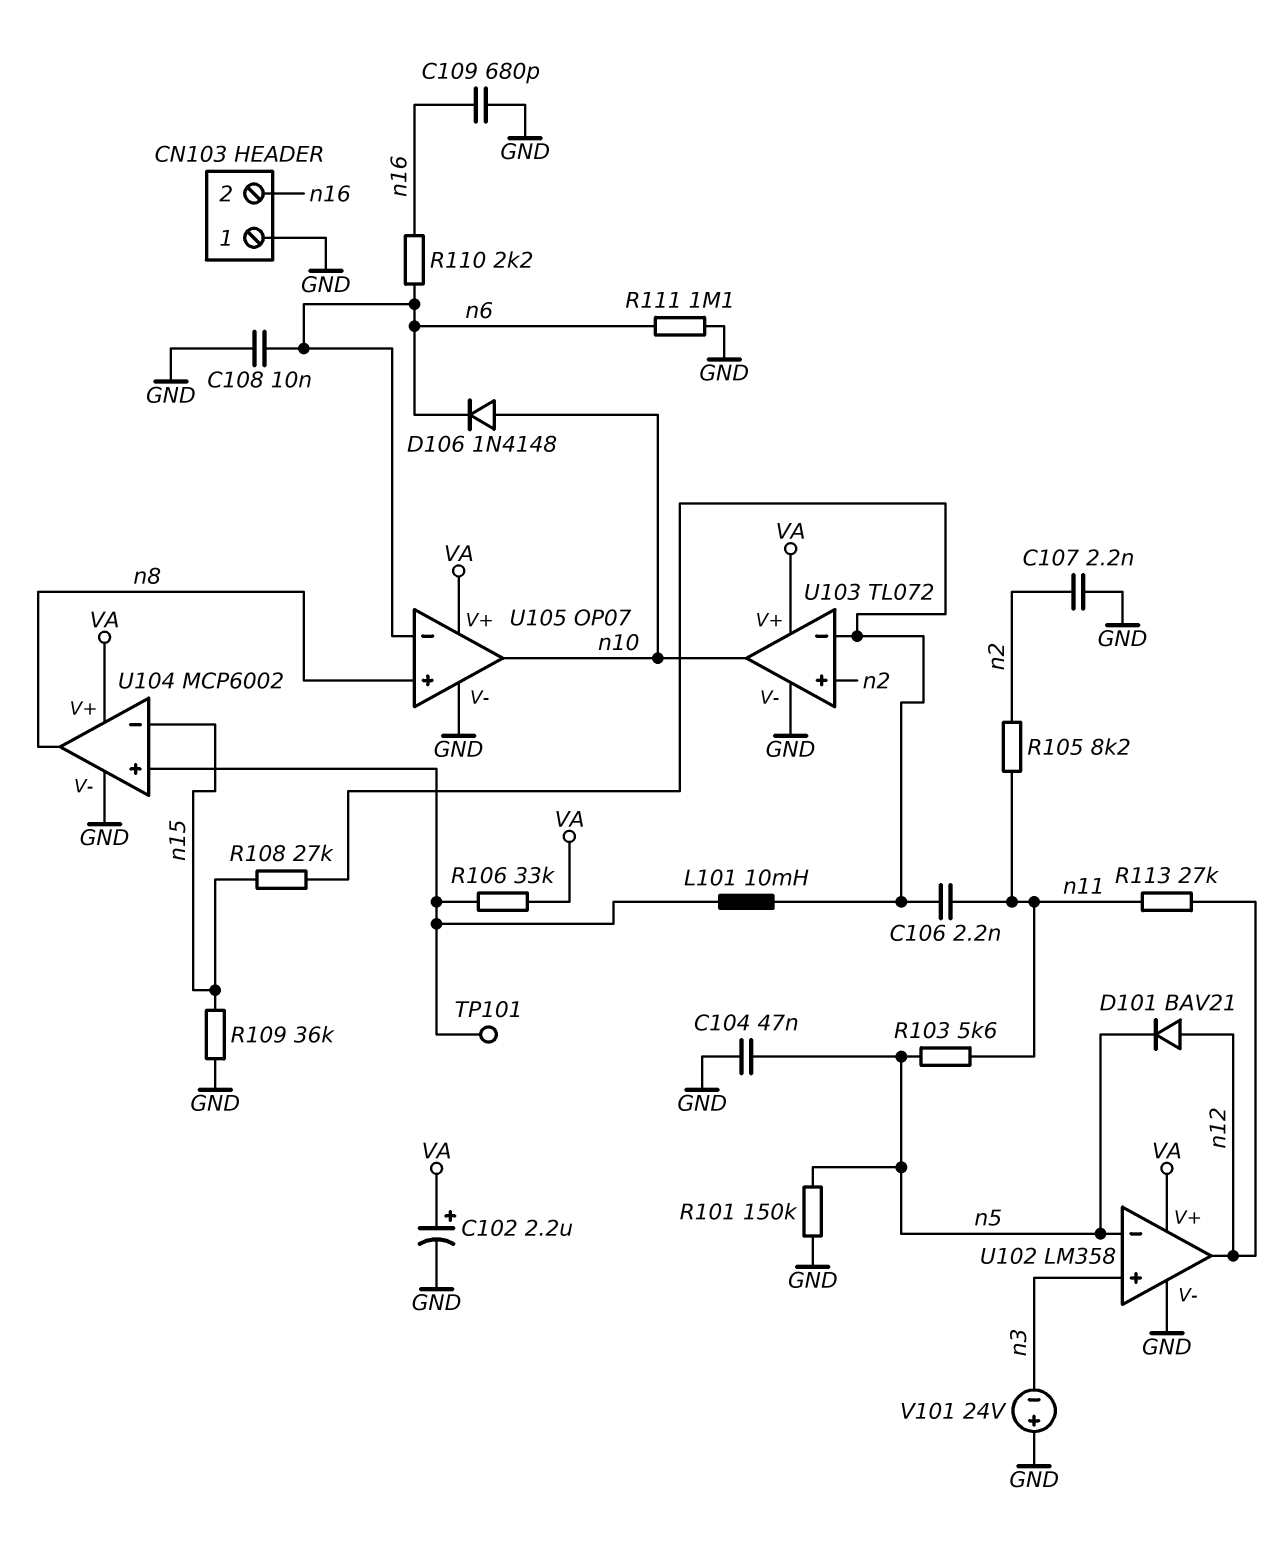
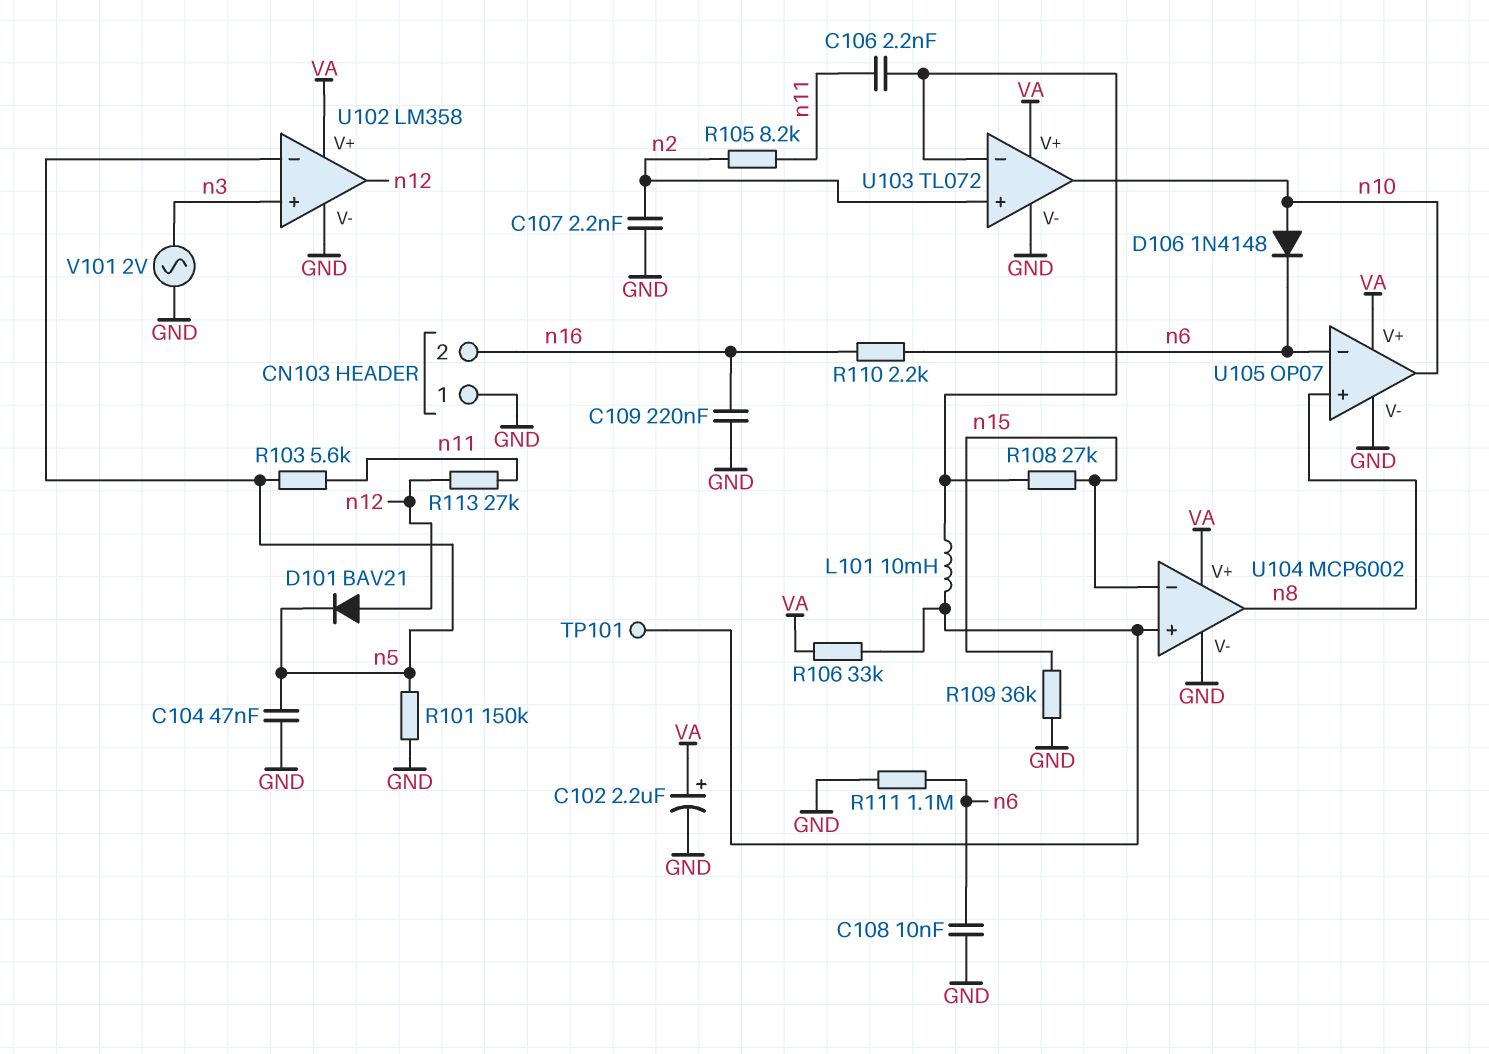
C109: 680pF (GND, n16) -> 220nF (GND, n16)
V101: 24V (plus GND, minus n3) -> AC 2V (GND, n3)

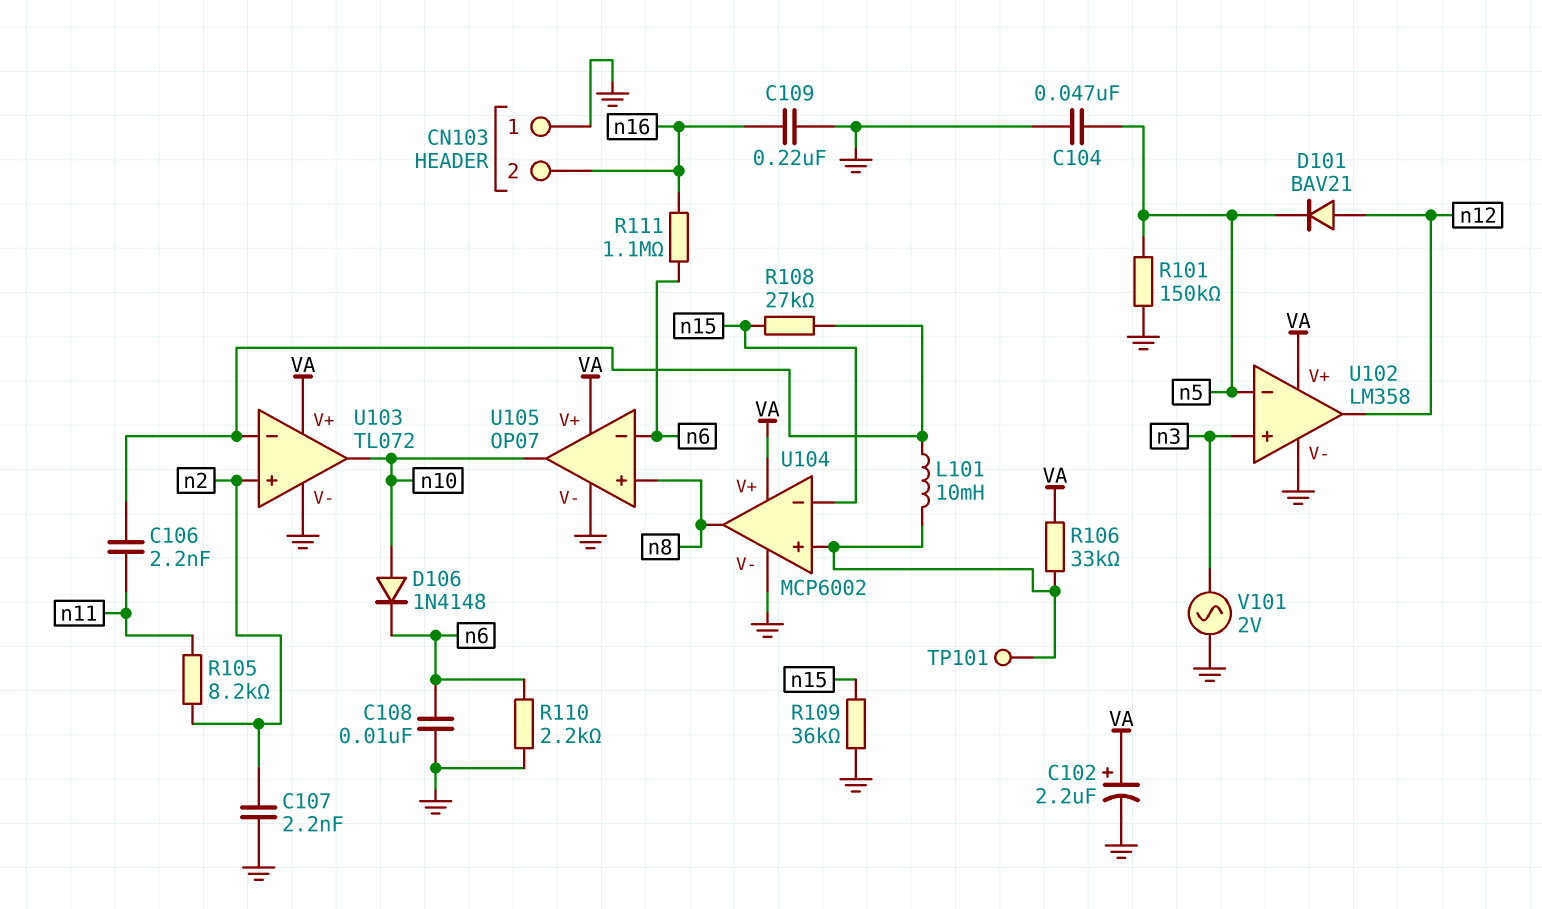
R103: 5.6k (n5, n11) -> none
R110: 2.2k (n6, n16) -> 2.2k (GND, n6)
R111: 1.1M (GND, n6) -> 1.1M (n6, n16)
R113: 27k (n11, n12) -> none

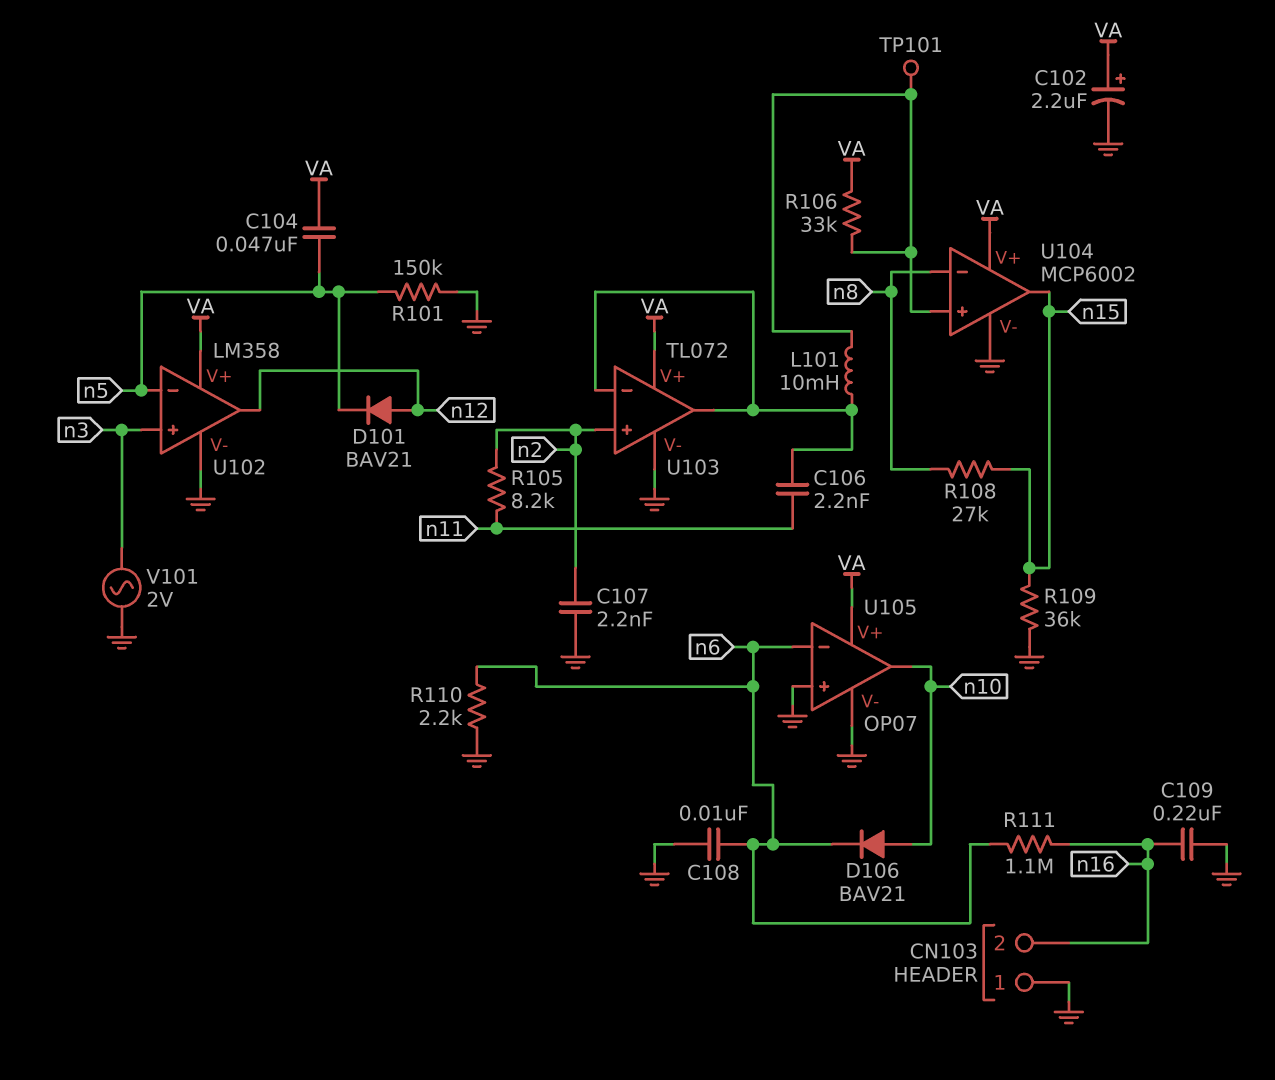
C104: 47nF (GND, n5) -> 47nF (VA, n5)
D106: diode 1N4148 (A n10, K n6) -> diode BAV21 (A n10, K n6)
R108: 27k (U103/in-, n15) -> 27k (n8, n15)
U103 pin out: n10 -> U103/in-
U104 pin in-: n15 -> n8
U104 pin out: n8 -> n15
U105 pin in+: n8 -> GND

